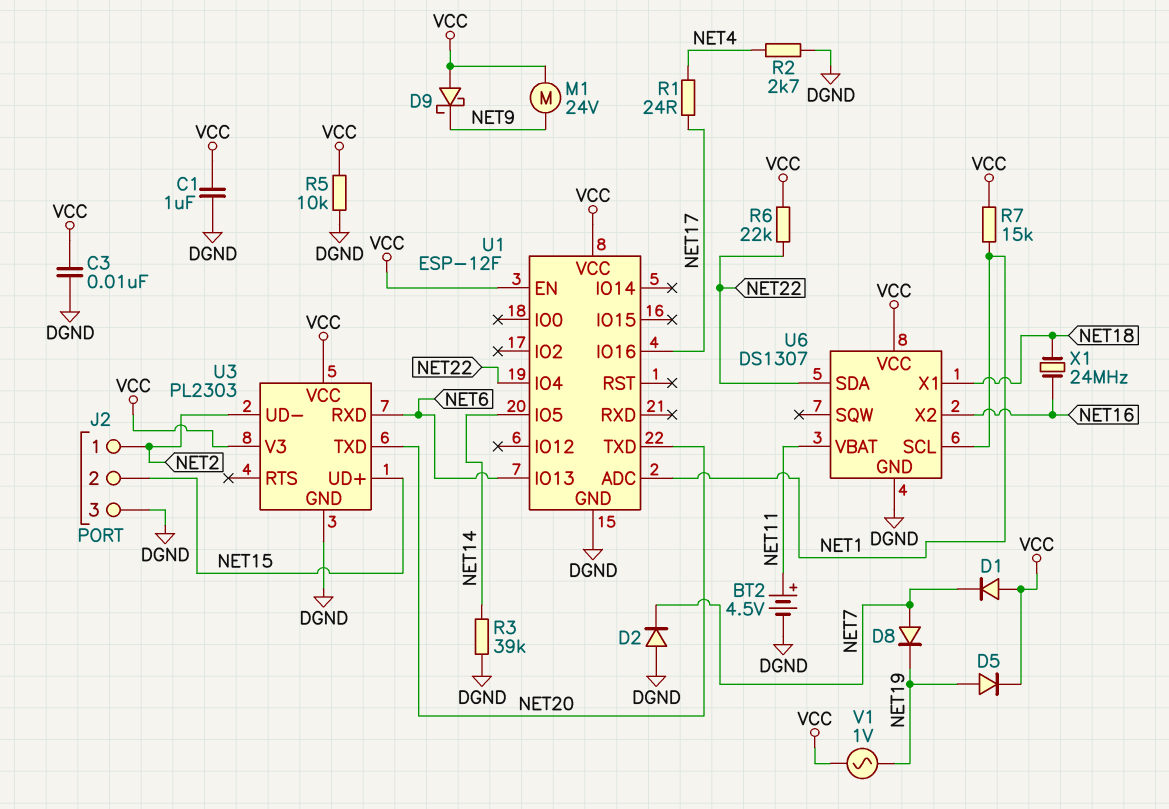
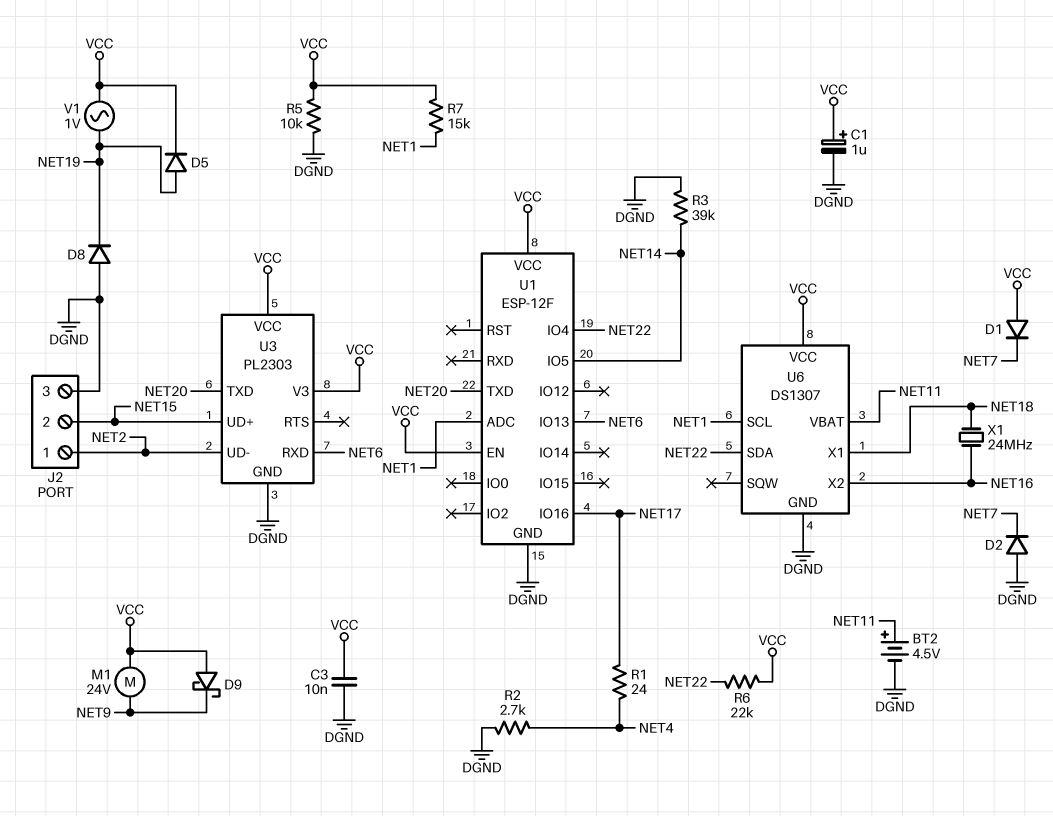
C1: 1uF (DGND, VCC) -> 1uF (plus VCC, minus DGND)
D8: diode (A NET7, K NET19) -> diode (A DGND, K NET19)

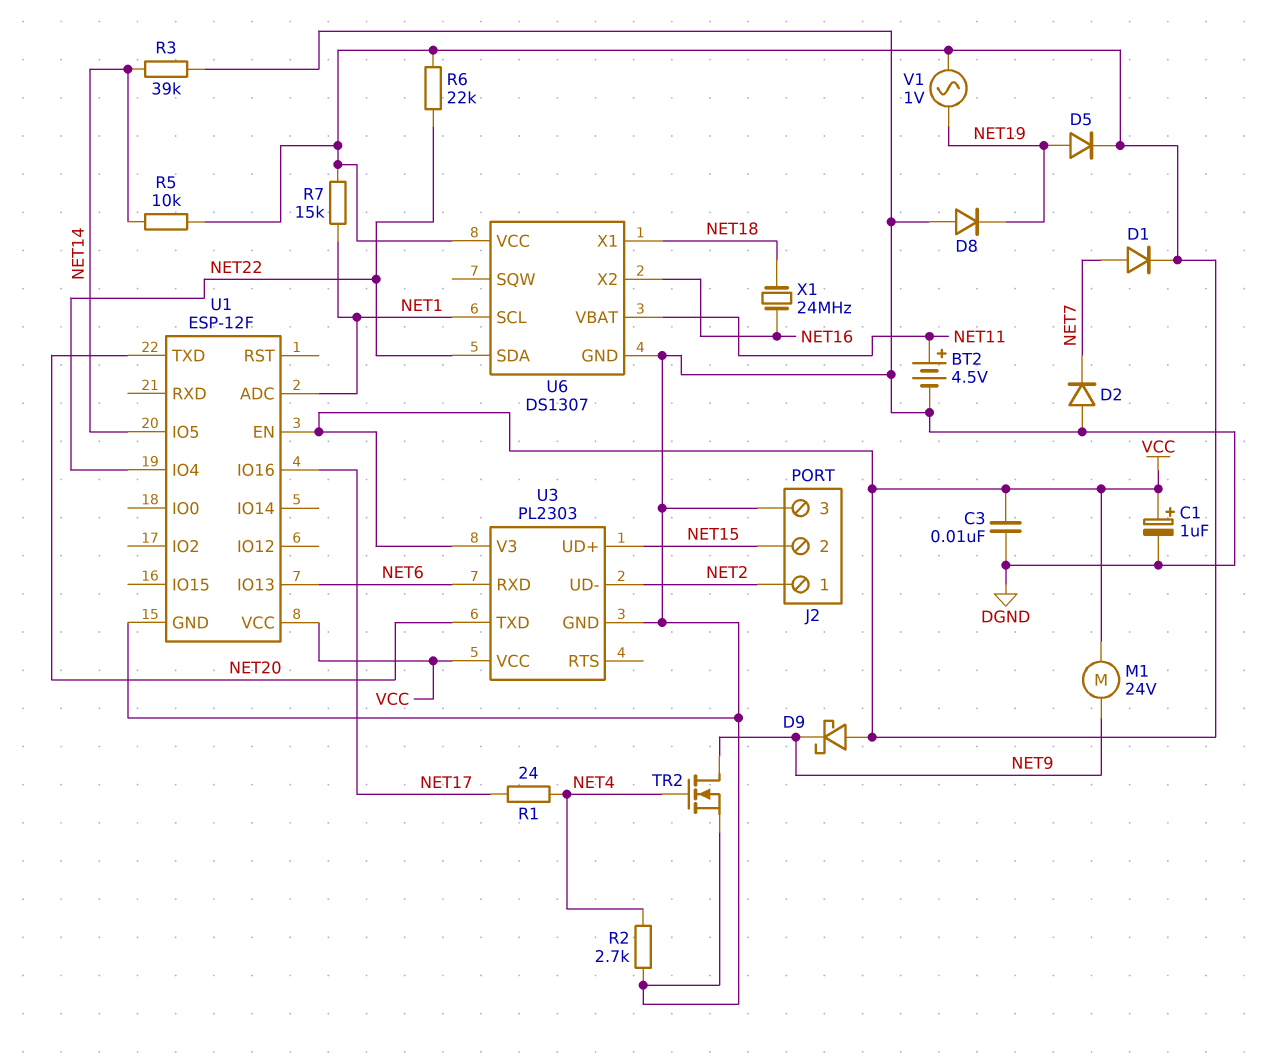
D1: diode (A VCC, K NET7) -> diode (A NET7, K VCC)
R5: 10k (DGND, VCC) -> 10k (NET14, VCC)
TR2: none -> NMOS (G NET4, D NET9, S DGND)

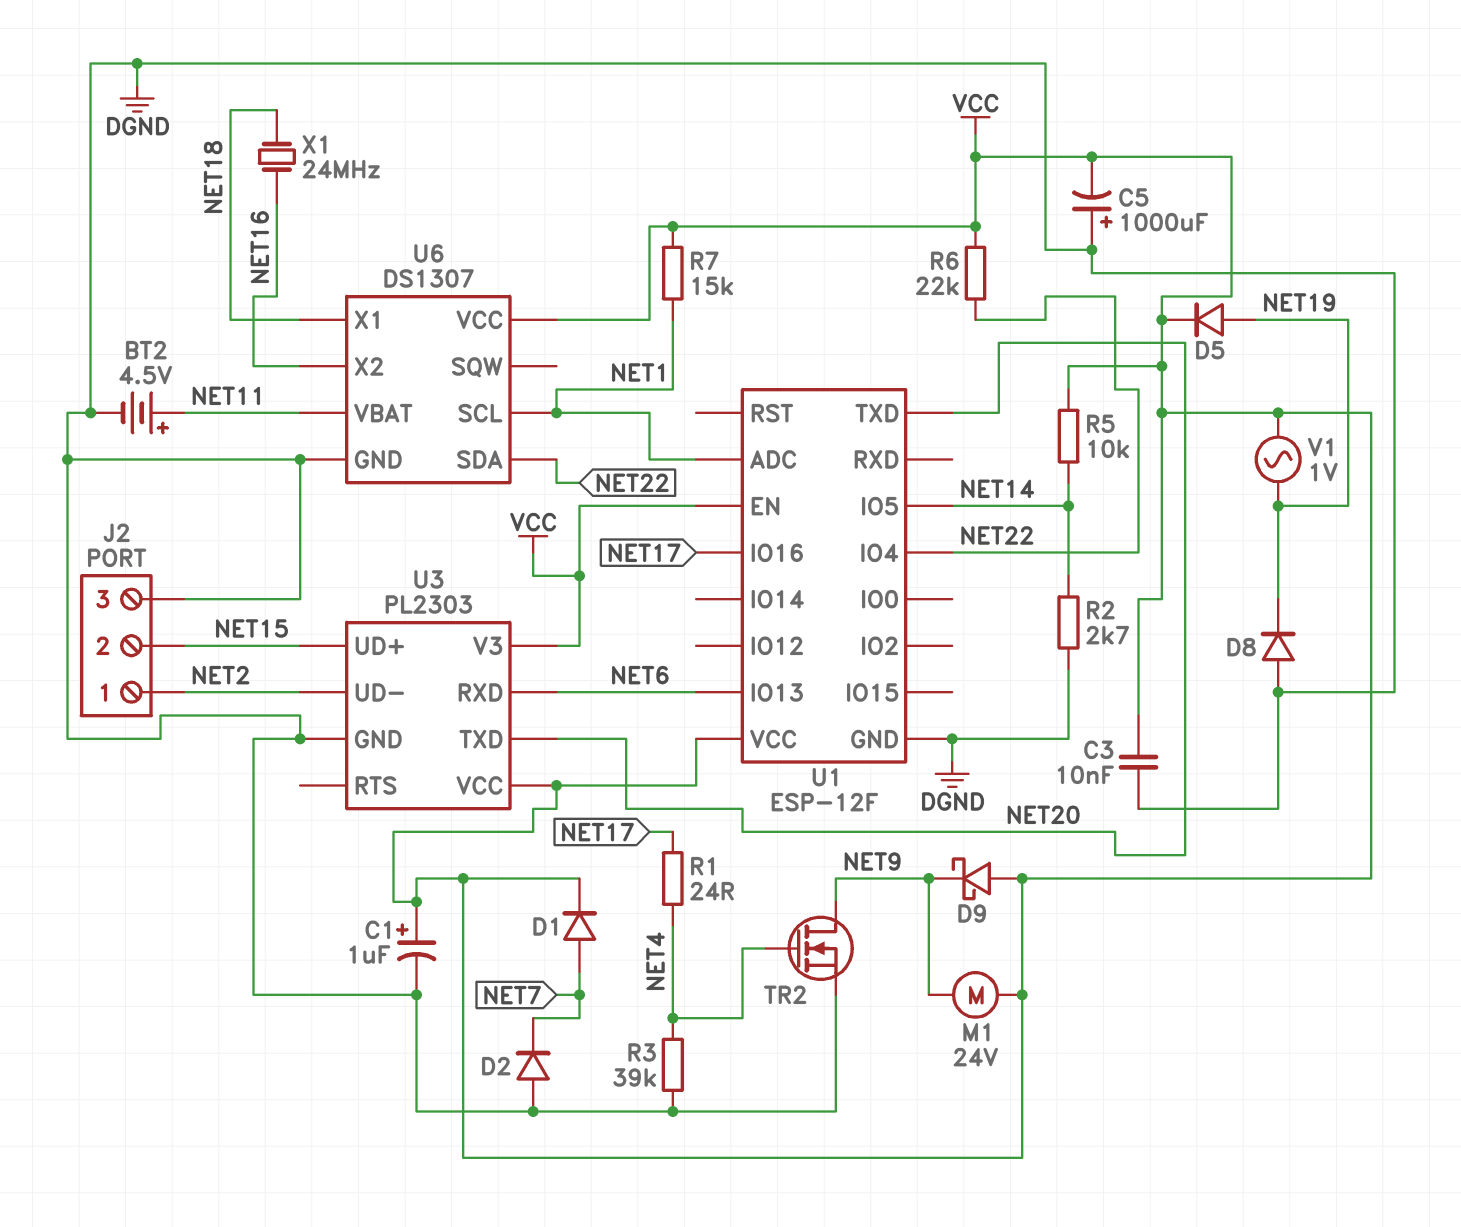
C5: none -> 1000uF (plus DGND, minus VCC)
R2: 2.7k (DGND, NET4) -> 2.7k (DGND, NET14)
R3: 39k (DGND, NET14) -> 39k (DGND, NET4)

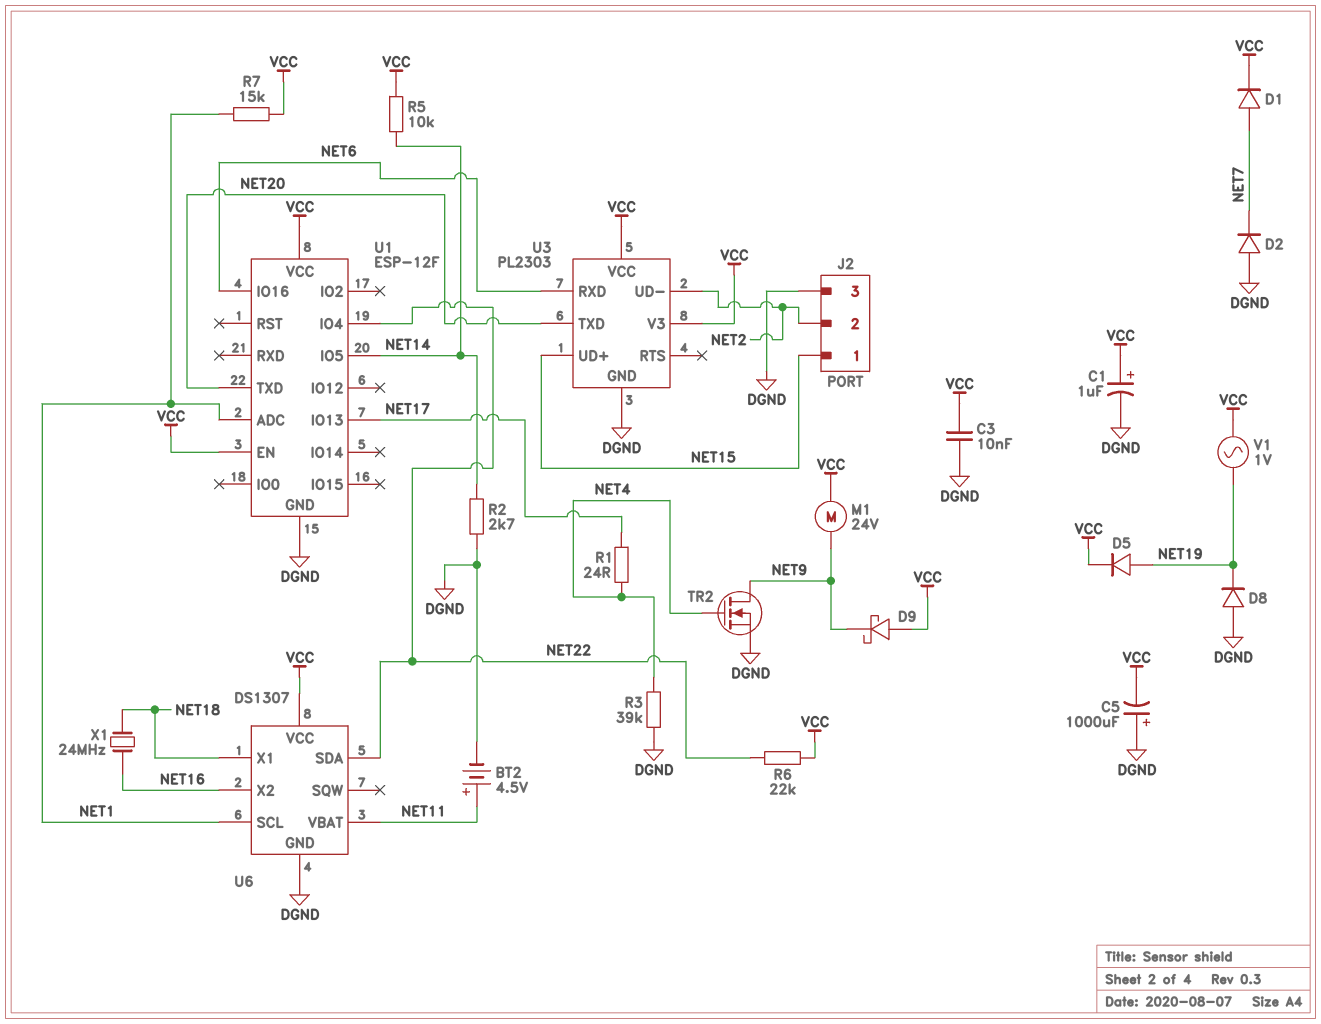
J2 pin 1: NET2 -> NET15
J2 pin 2: NET15 -> NET2
U1 pin IO13: NET6 -> NET17
U1 pin IO16: NET17 -> NET6

